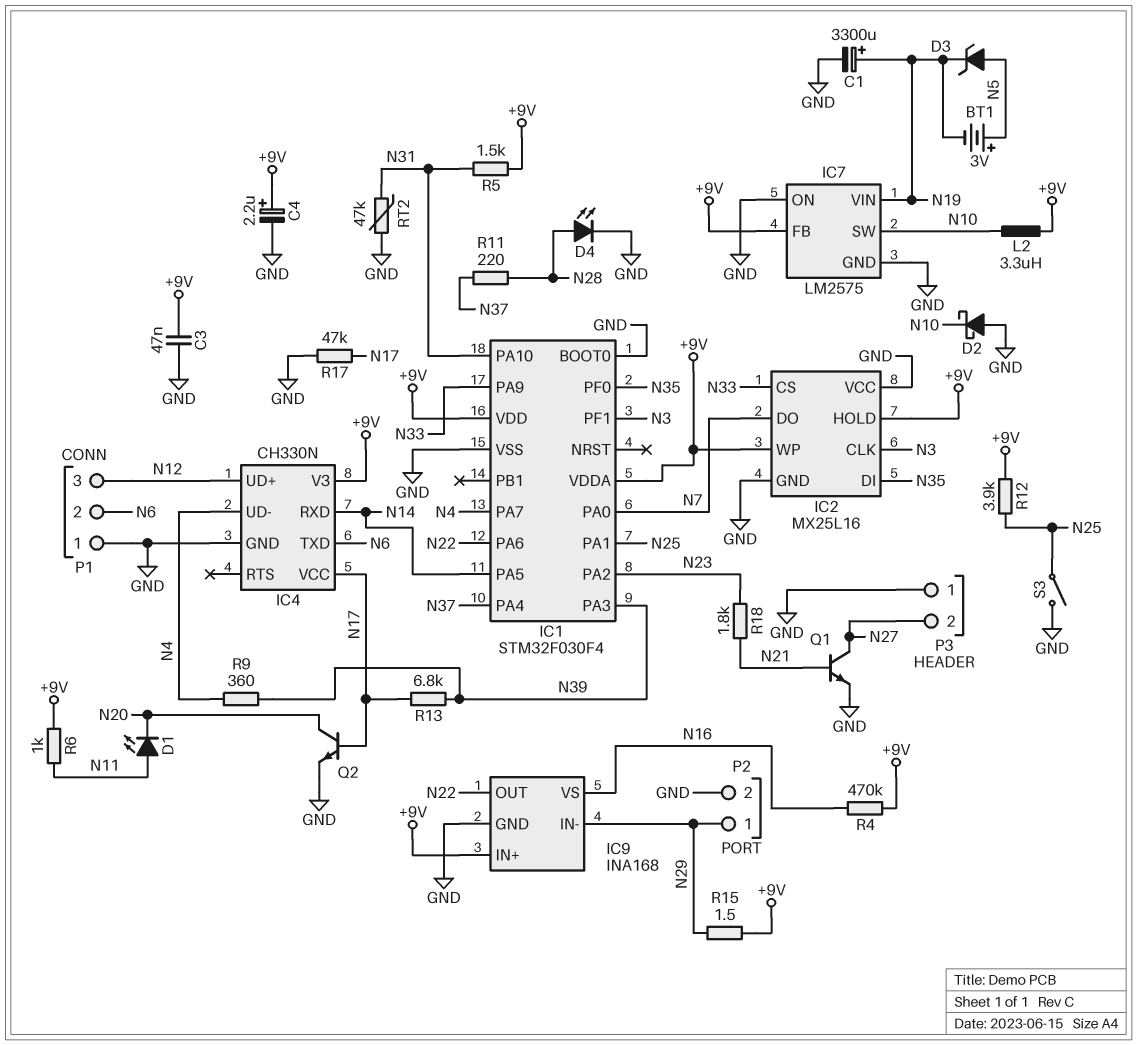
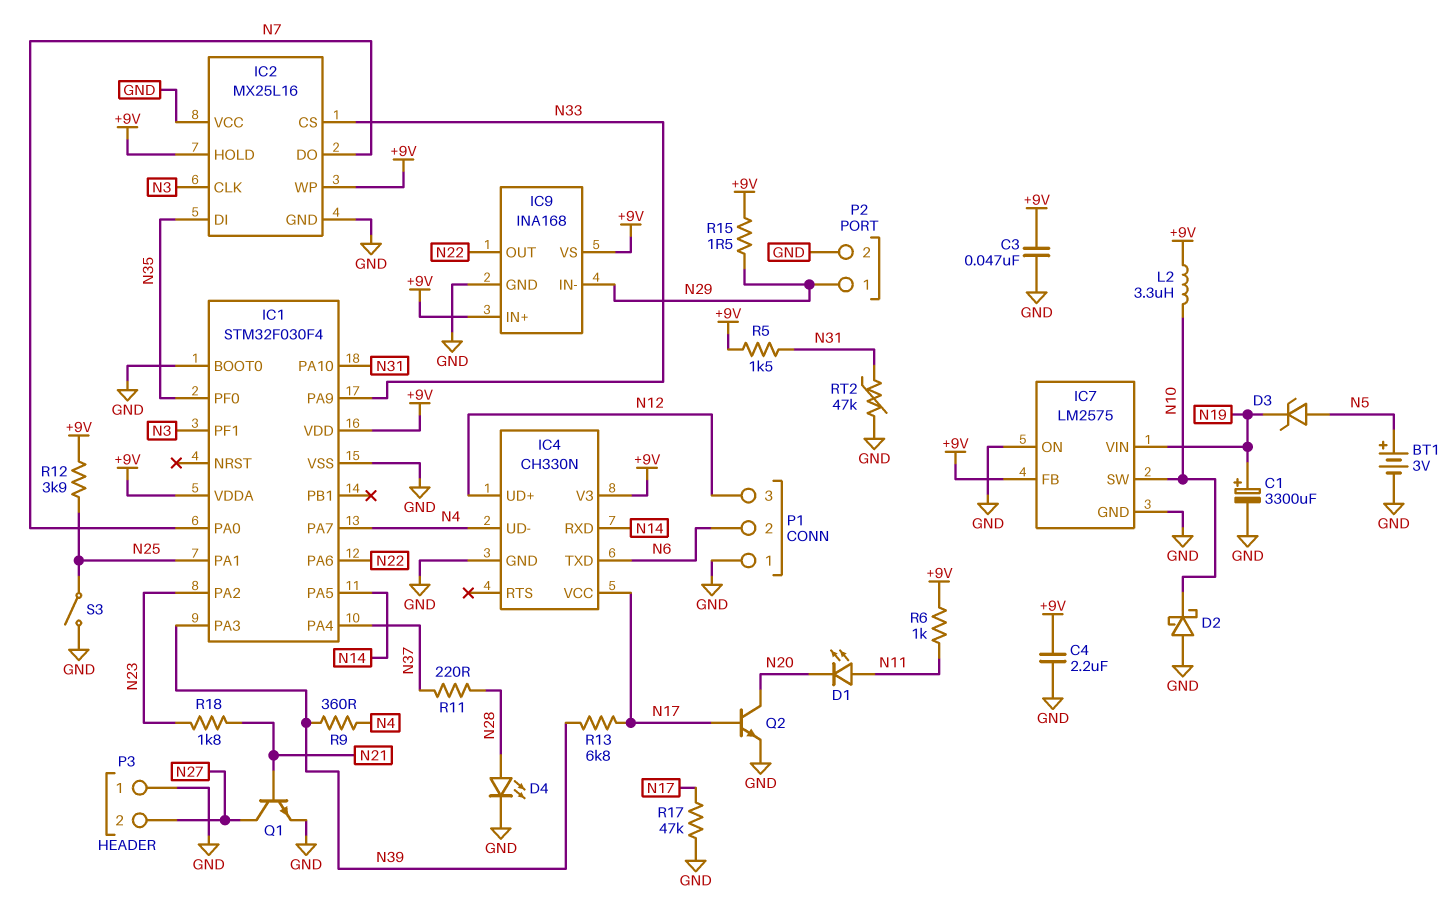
BT1: 3V (plus N5, minus N19) -> 3V (plus N5, minus GND)
C4: 2.2uF (plus +9V, minus GND) -> 2.2uF (+9V, GND)
IC9 pin VS: N16 -> +9V
R4: 470k (+9V, N16) -> none

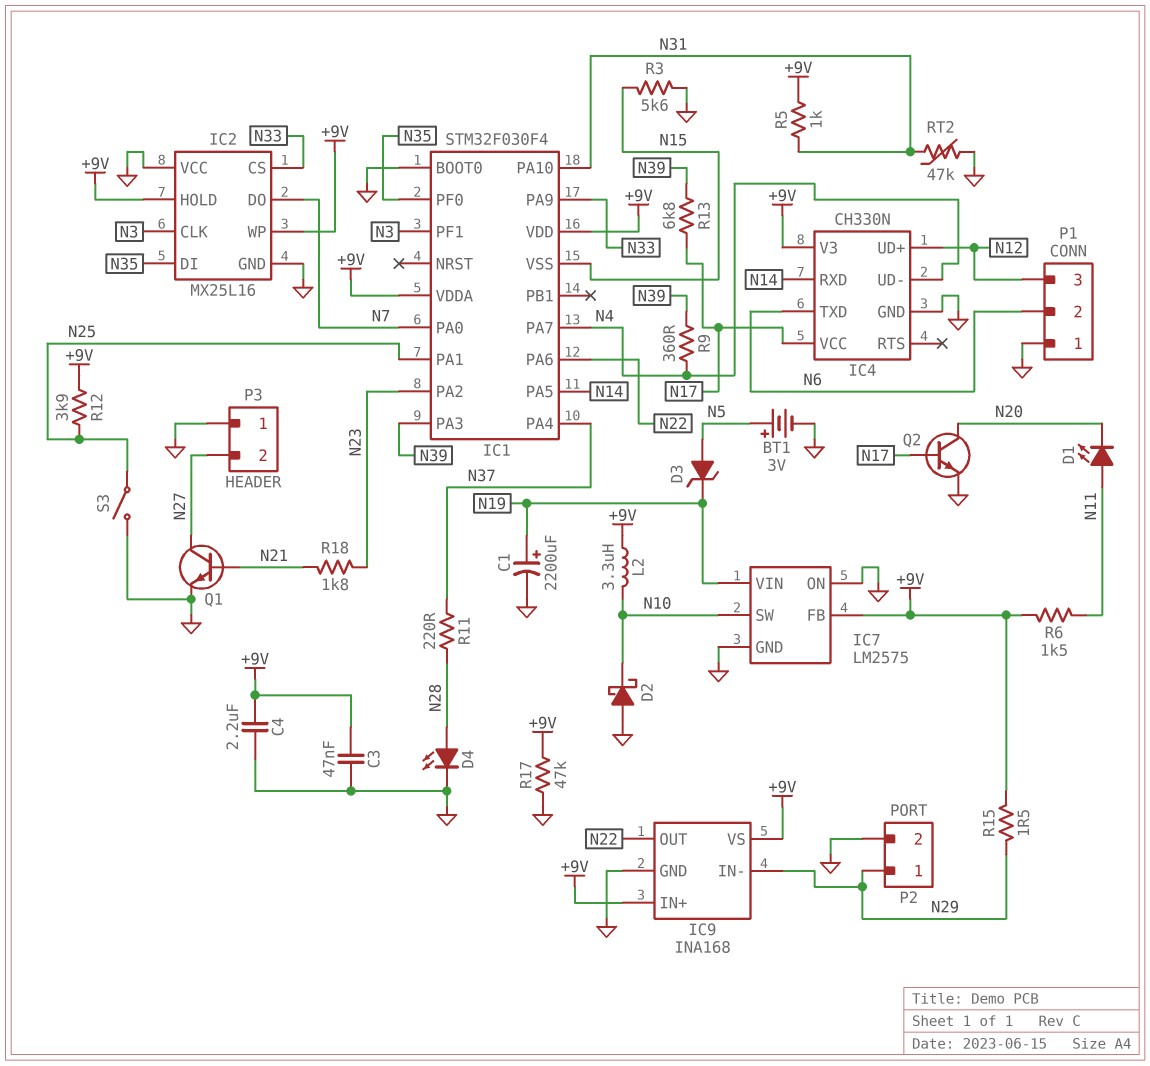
C1: 3300uF (plus N19, minus GND) -> 2200uF (plus N19, minus GND)
IC1 pin VSS: GND -> N15
R3: none -> 5.6k (GND, N15)
R5: 1.5k (+9V, N31) -> 1k (+9V, N31)
R6: 1k (+9V, N11) -> 1.5k (+9V, N11)
R17: 47k (GND, N17) -> 47k (+9V, GND)

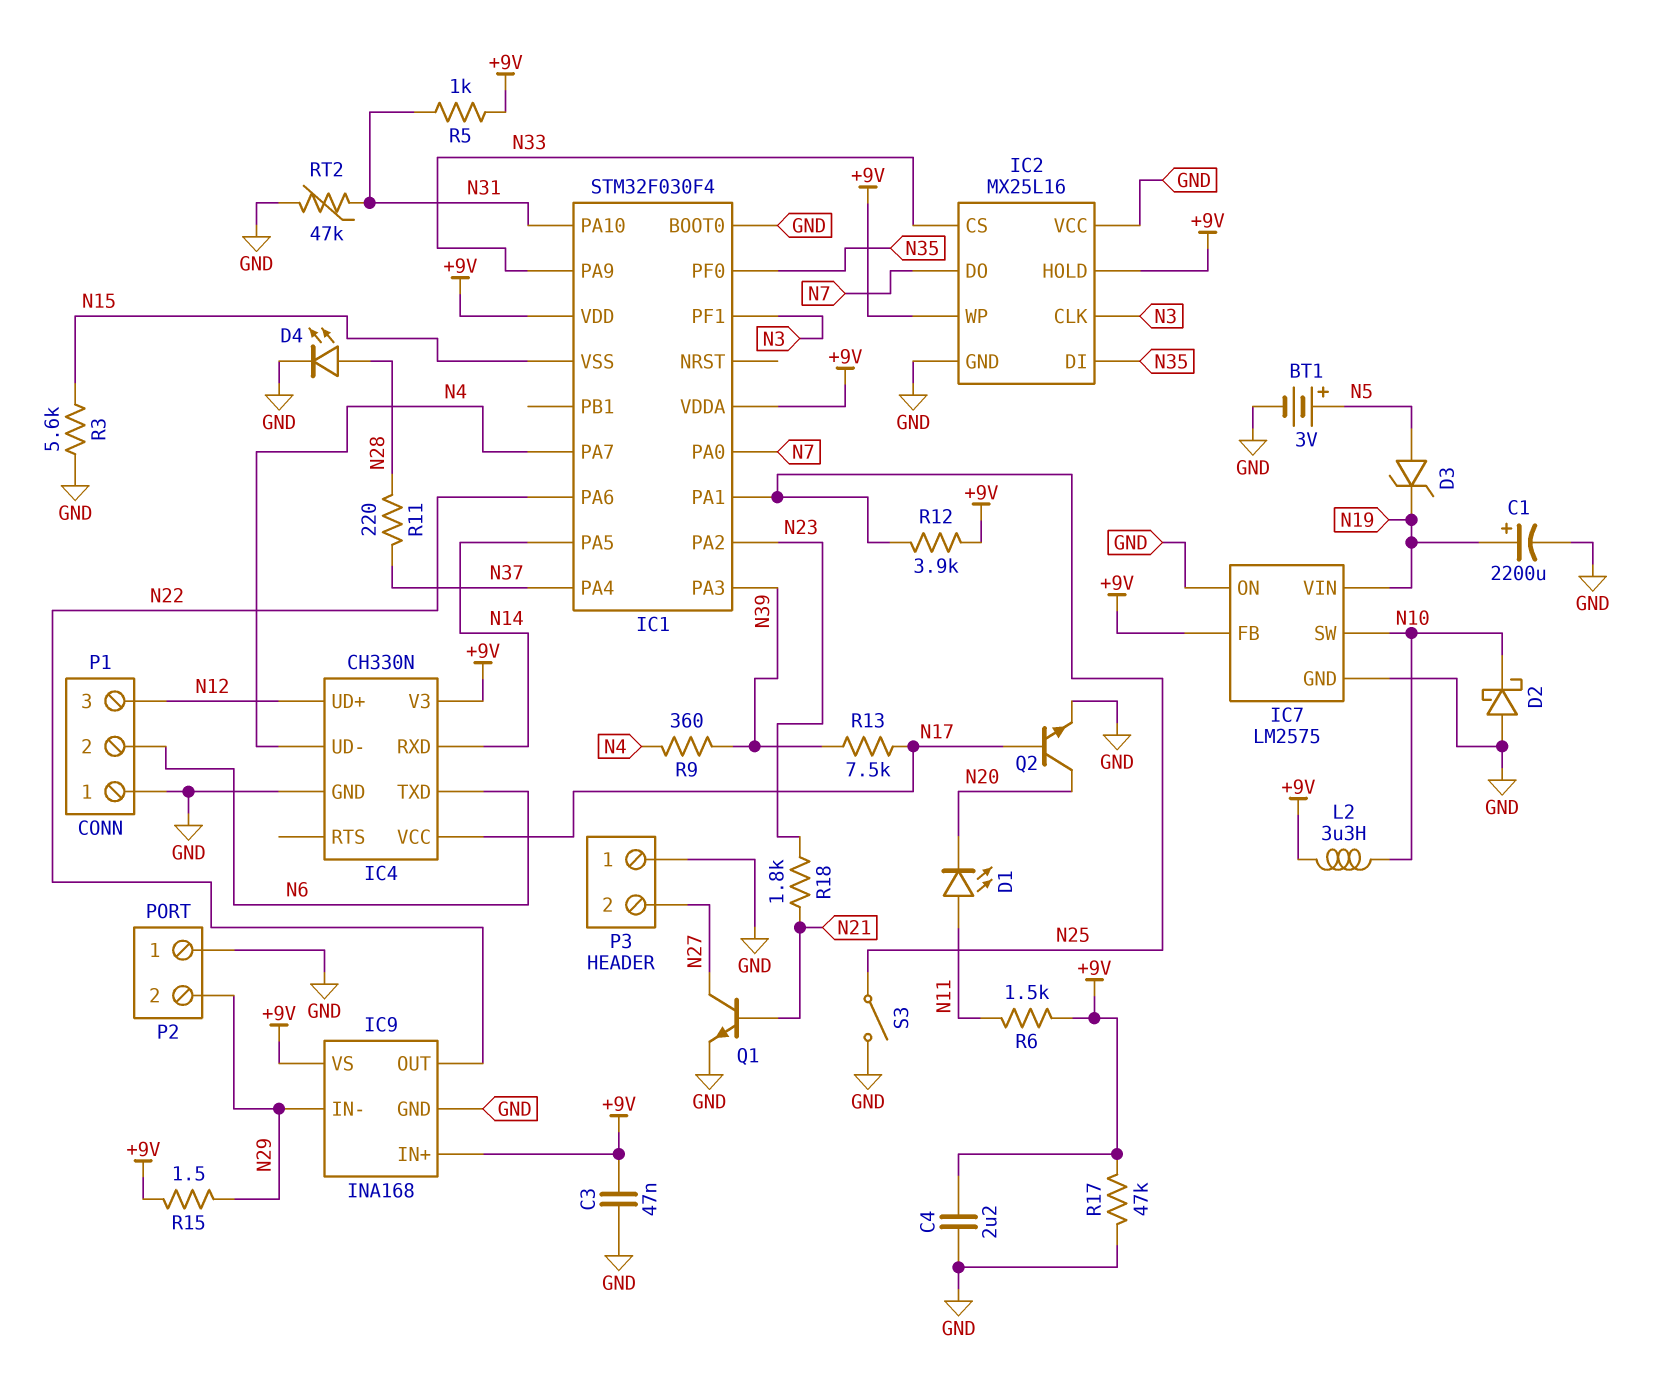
P2 pin 1: N29 -> GND
P2 pin 2: GND -> N29
R13: 6.8k (N17, N39) -> 7.5k (N17, N39)

